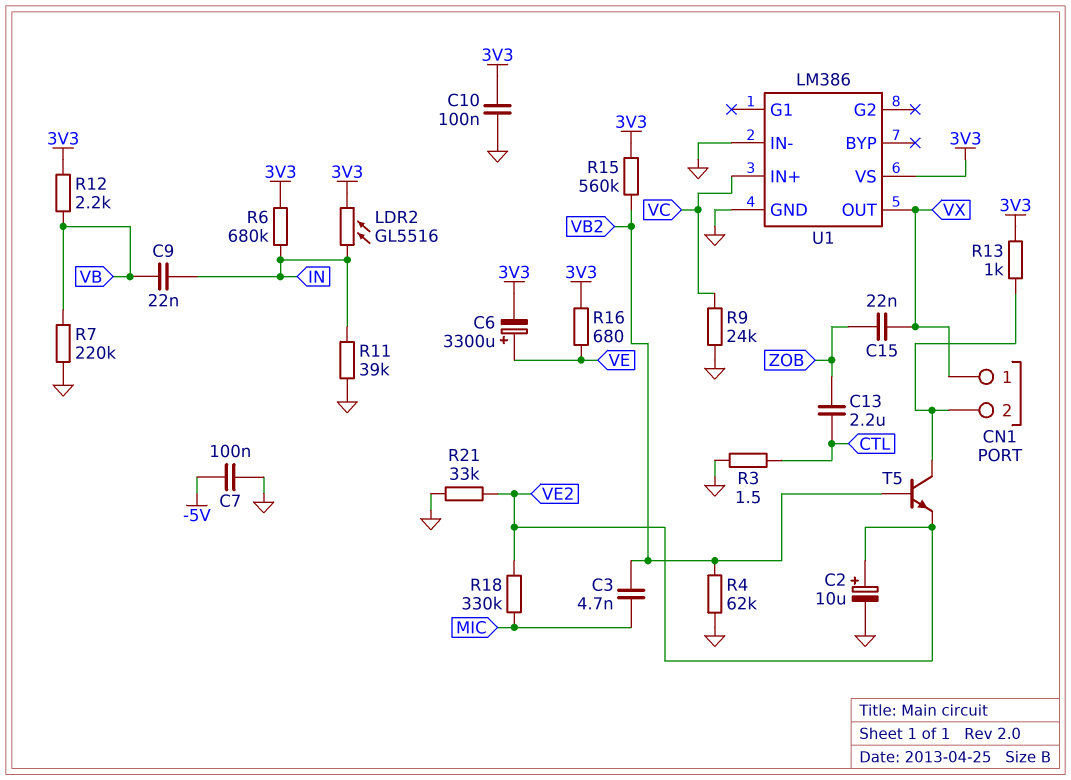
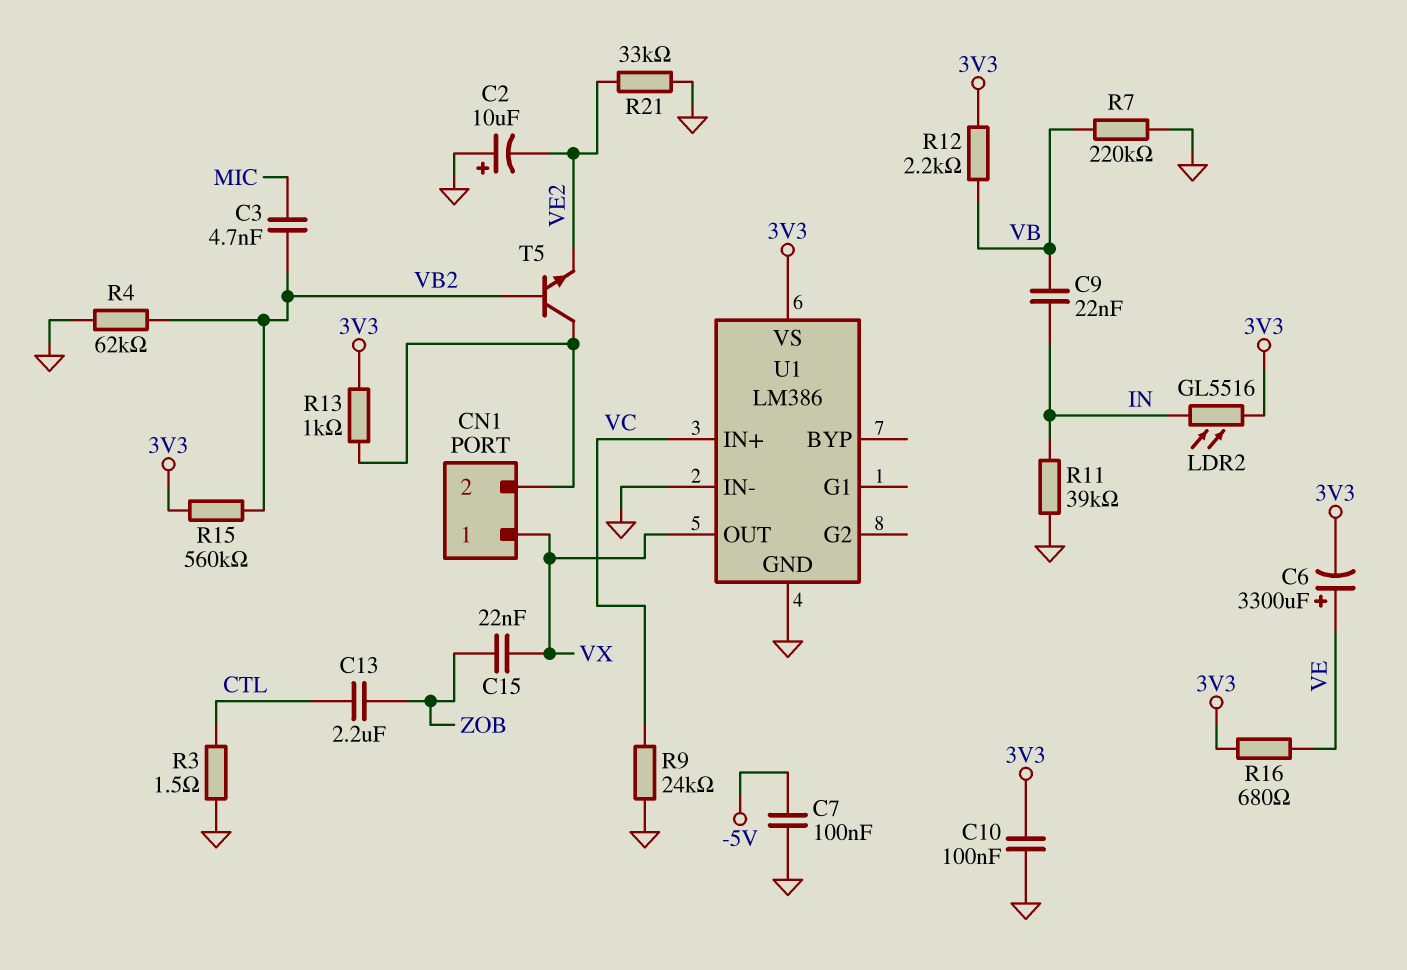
C2: 10uF (plus VE2, minus GND) -> 10uF (plus GND, minus VE2)
R6: 680k (3V3, IN) -> none
R18: 330k (MIC, VE2) -> none

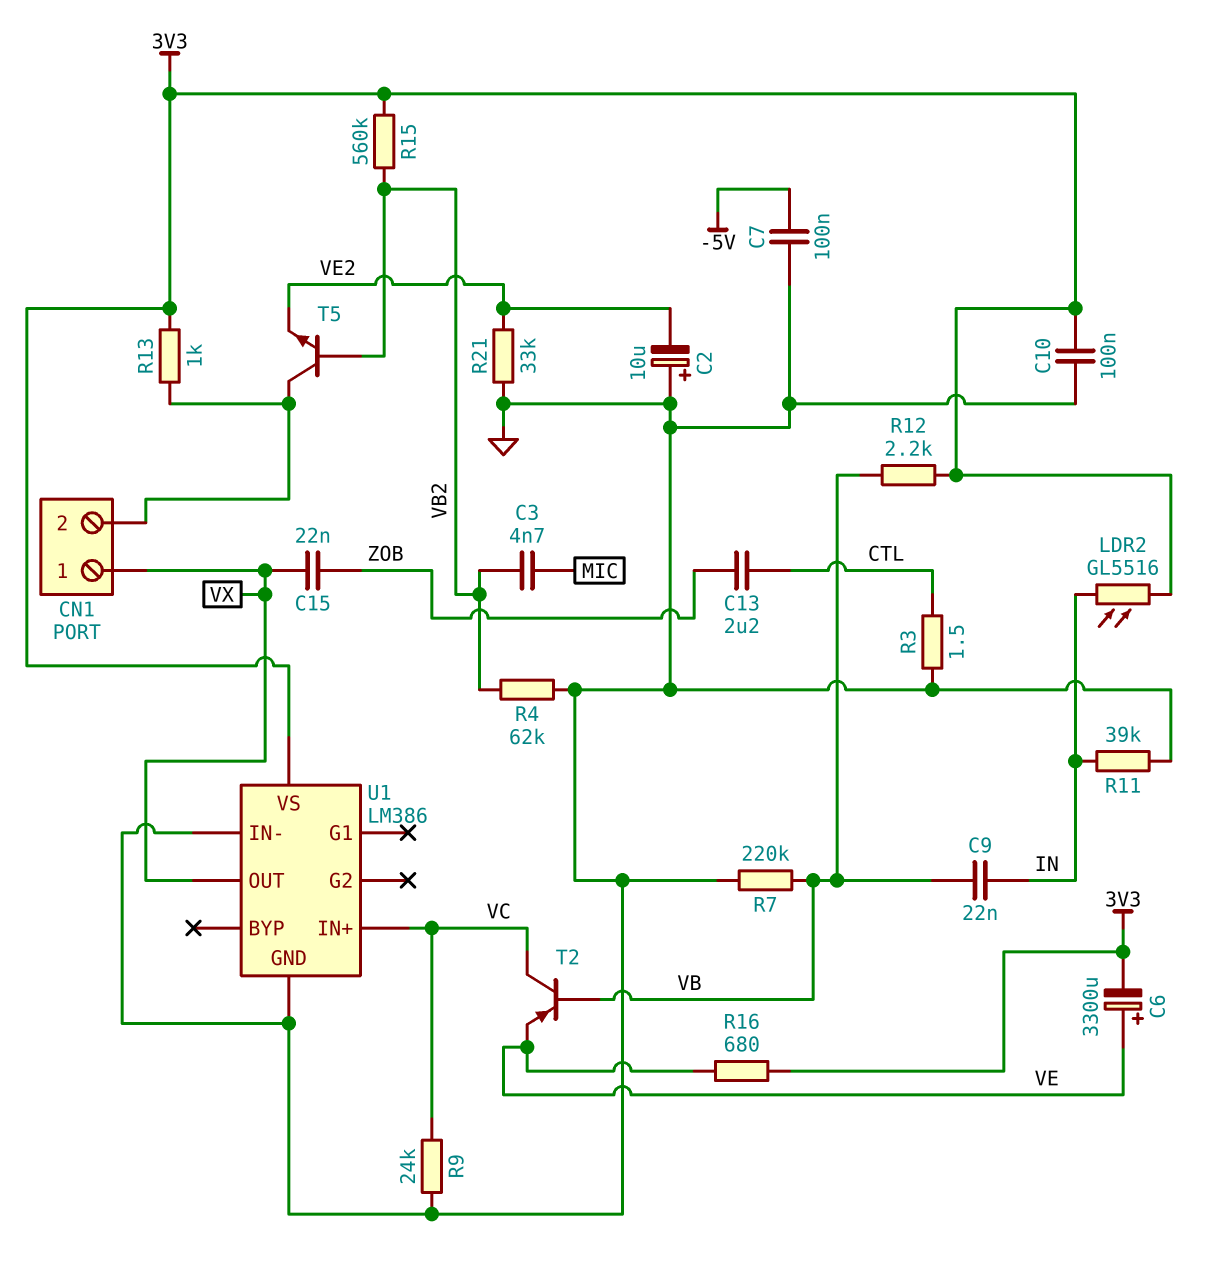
T2: none -> PNP (B VB, C VC, E VE)

